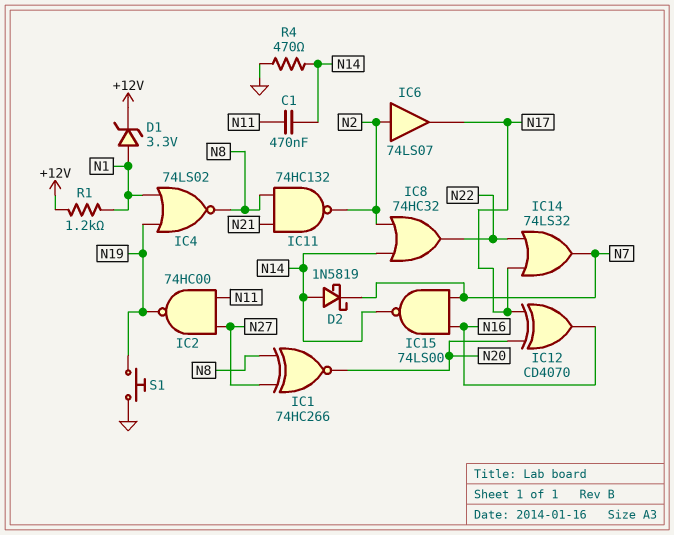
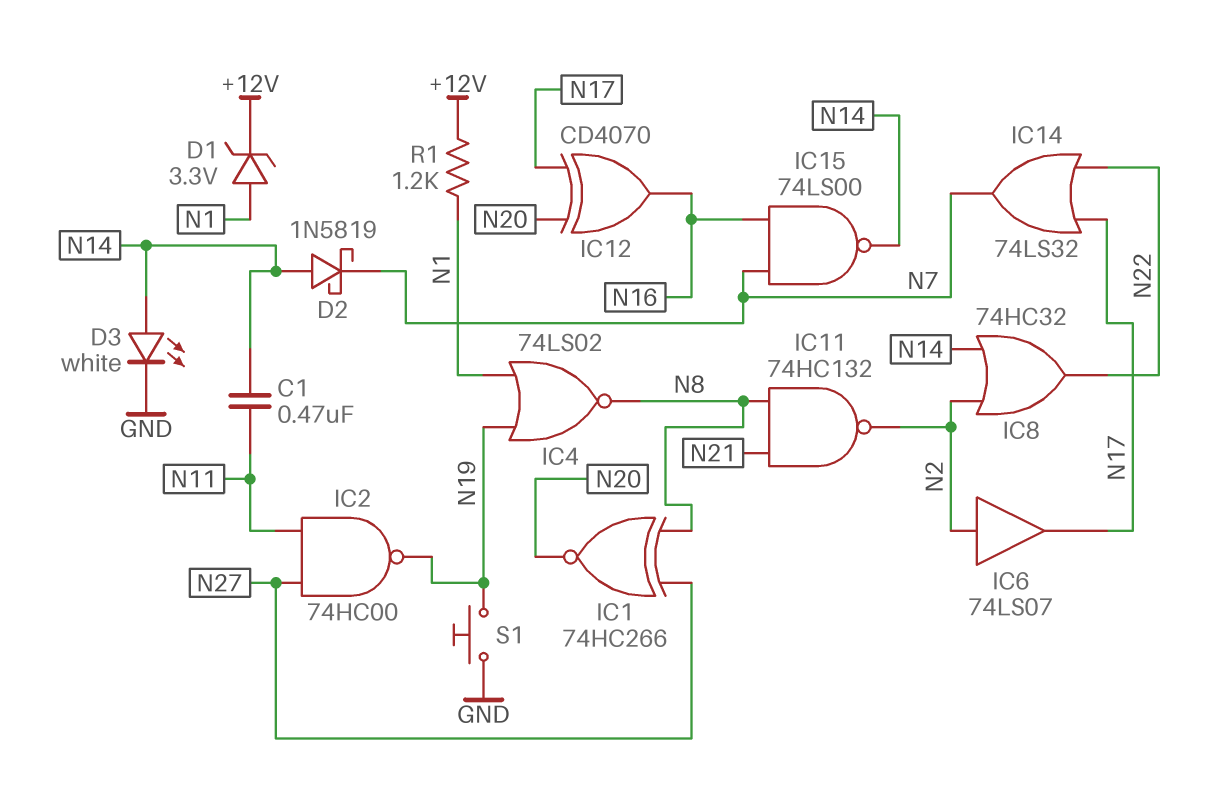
D3: none -> LED white (A N14, K GND)
R4: 470 (GND, N14) -> none

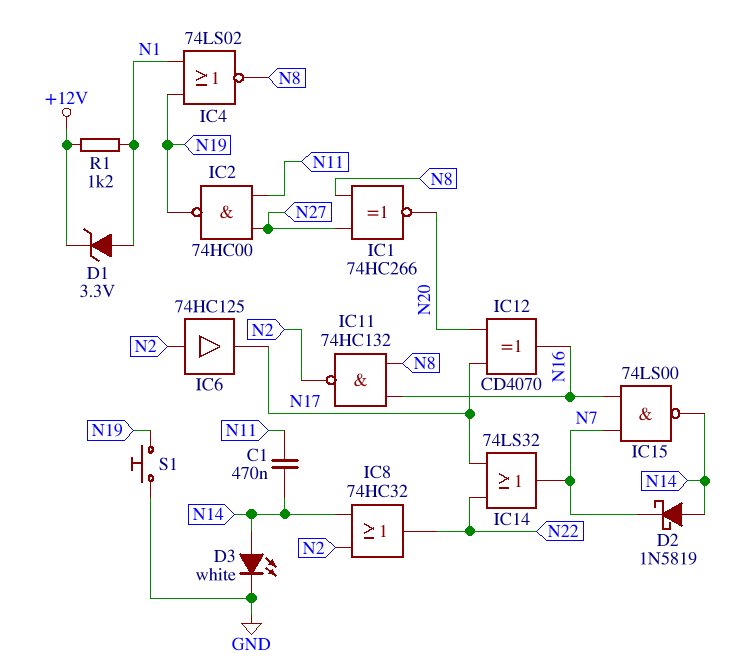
IC6: buffer 74LS07 (in N2, out N17) -> buffer 74HC125 (in N2, out N17)
IC11: NAND 74HC132 (in N8, in N21, out N2) -> NAND 74HC132 (in N8, in N16, out N2)

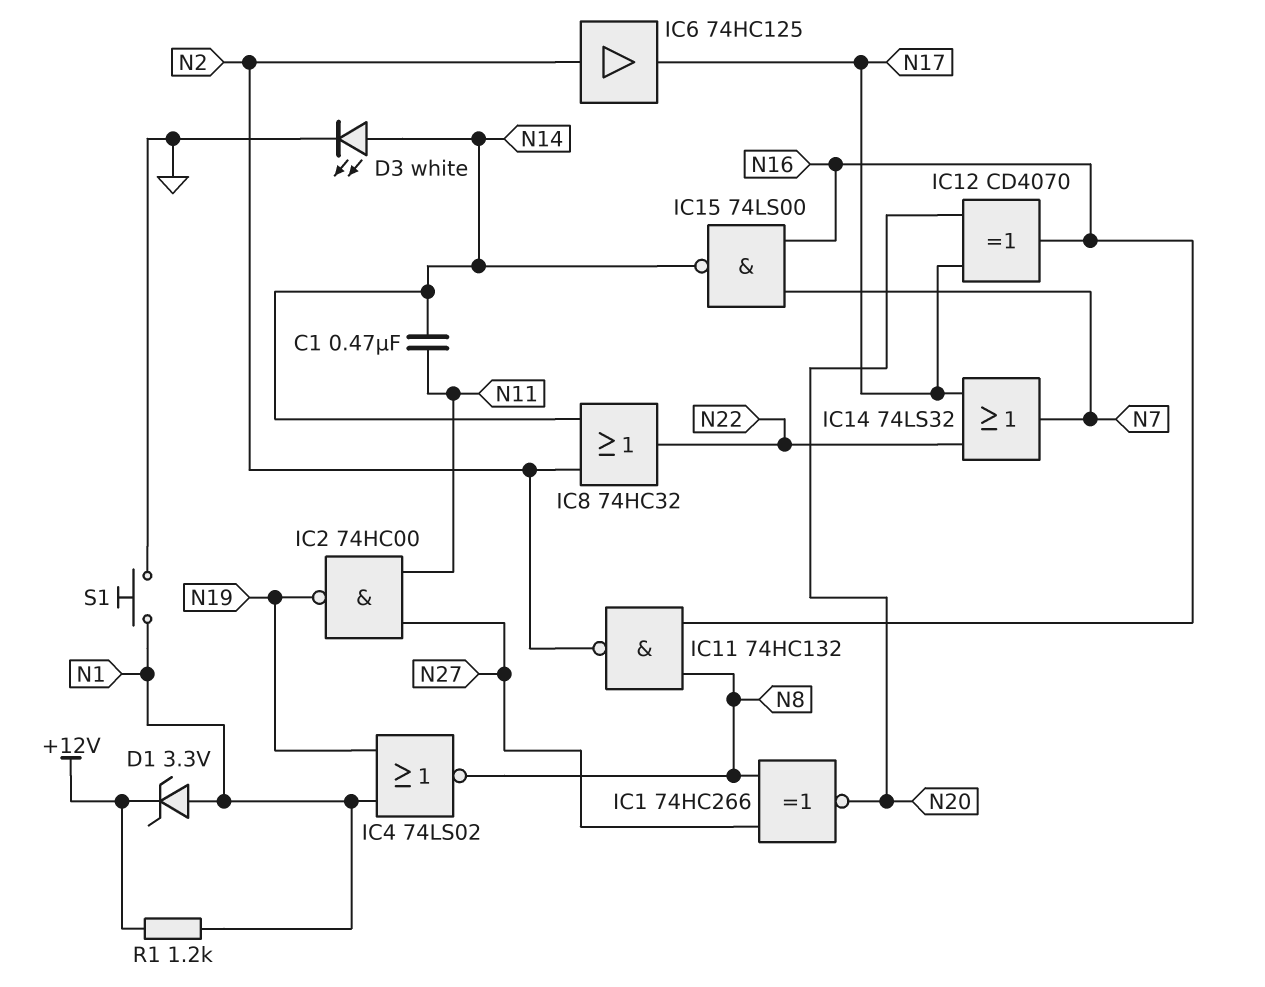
D2: schottky 1N5819 (A N14, K N7) -> none
S1: button (GND, N19) -> button (GND, N1)

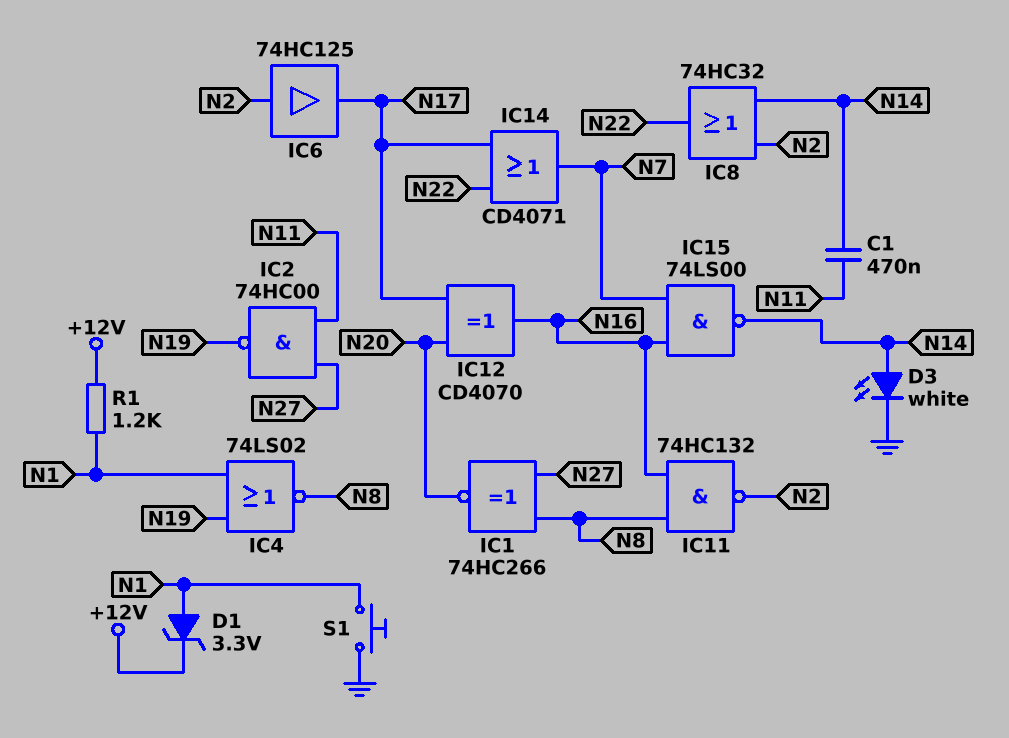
IC14: OR 74LS32 (in N17, in N22, out N7) -> OR CD4071 (in N17, in N22, out N7)

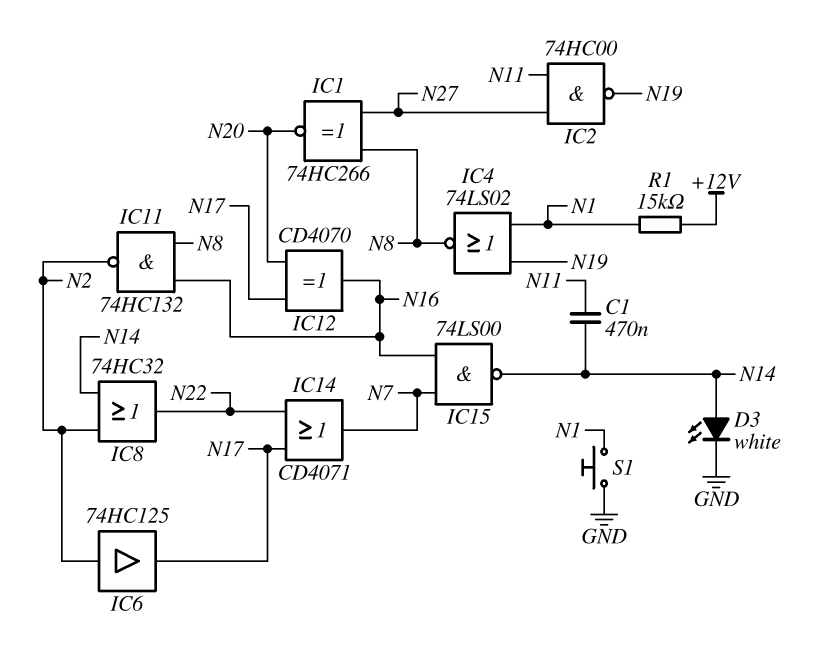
D1: zener 3.3V (A N1, K +12V) -> none
R1: 1.2k (+12V, N1) -> 15k (+12V, N1)

